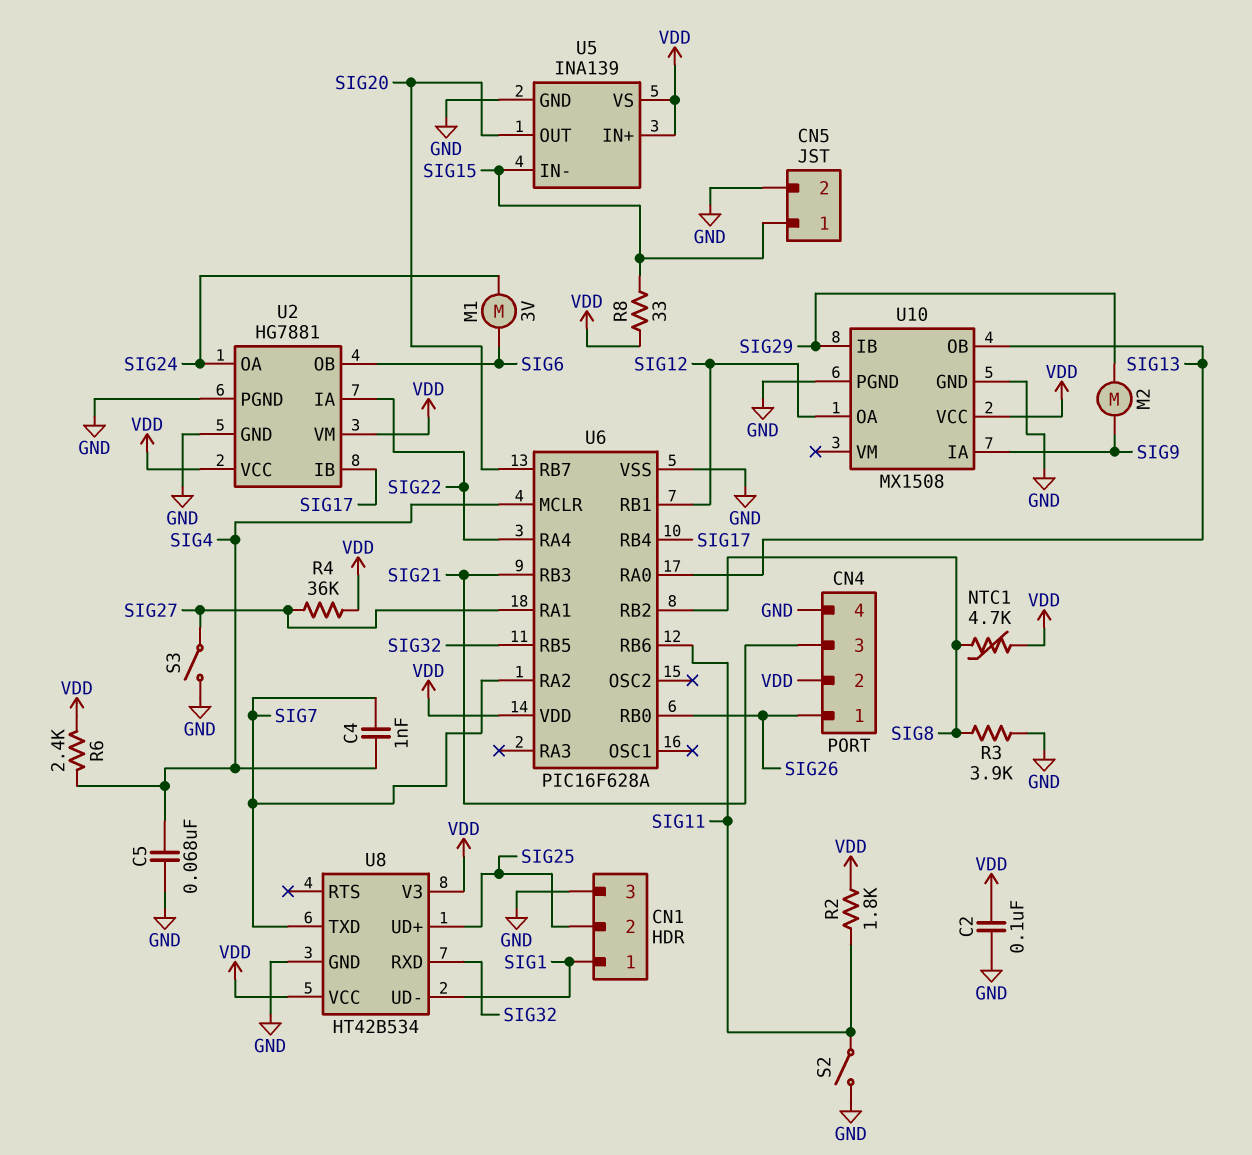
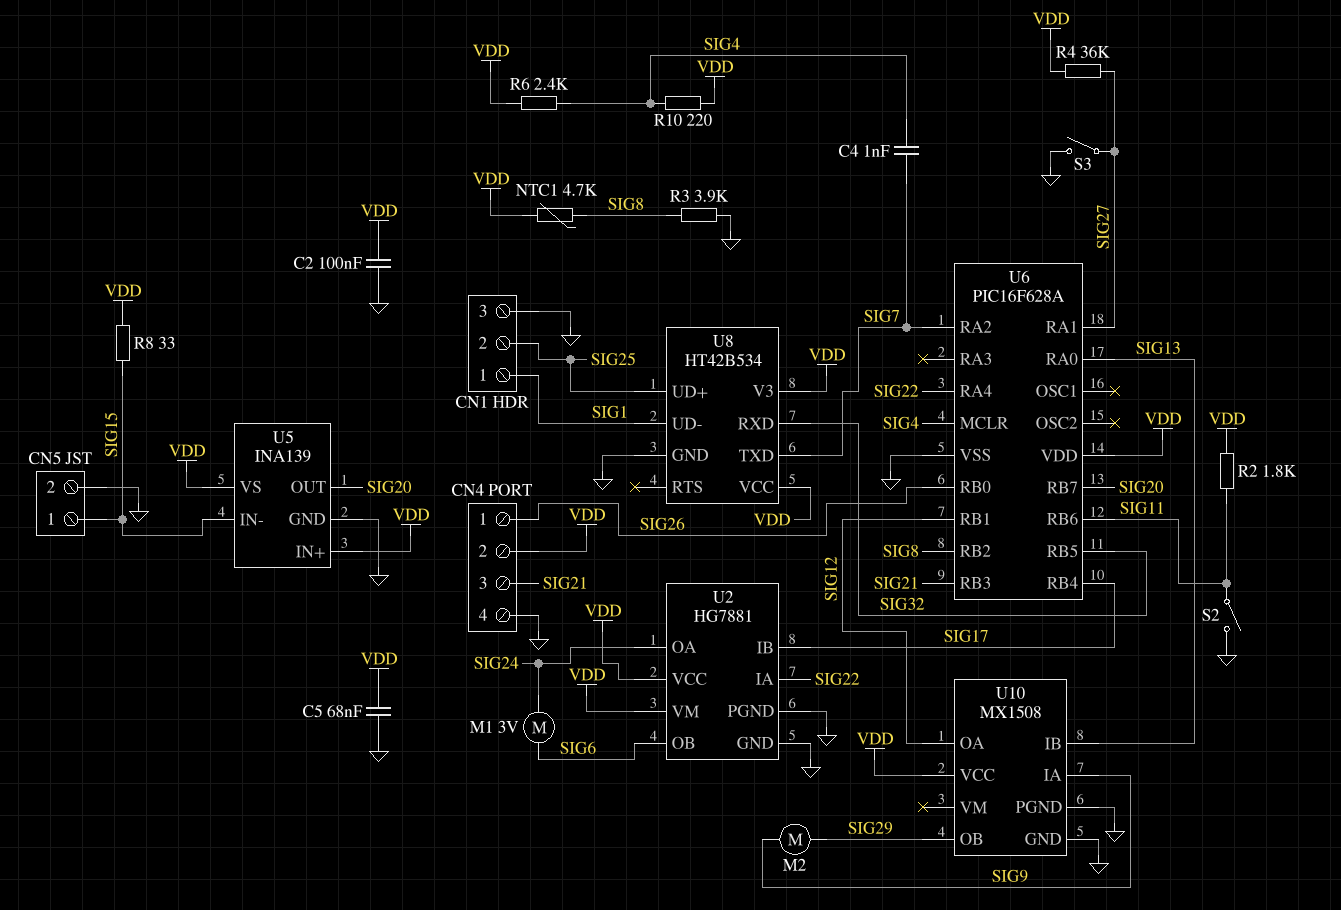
C5: 68nF (GND, SIG4) -> 68nF (GND, VDD)
R10: none -> 220 (SIG4, VDD)
U10 pin IB: SIG29 -> SIG13
U10 pin OB: SIG13 -> SIG29

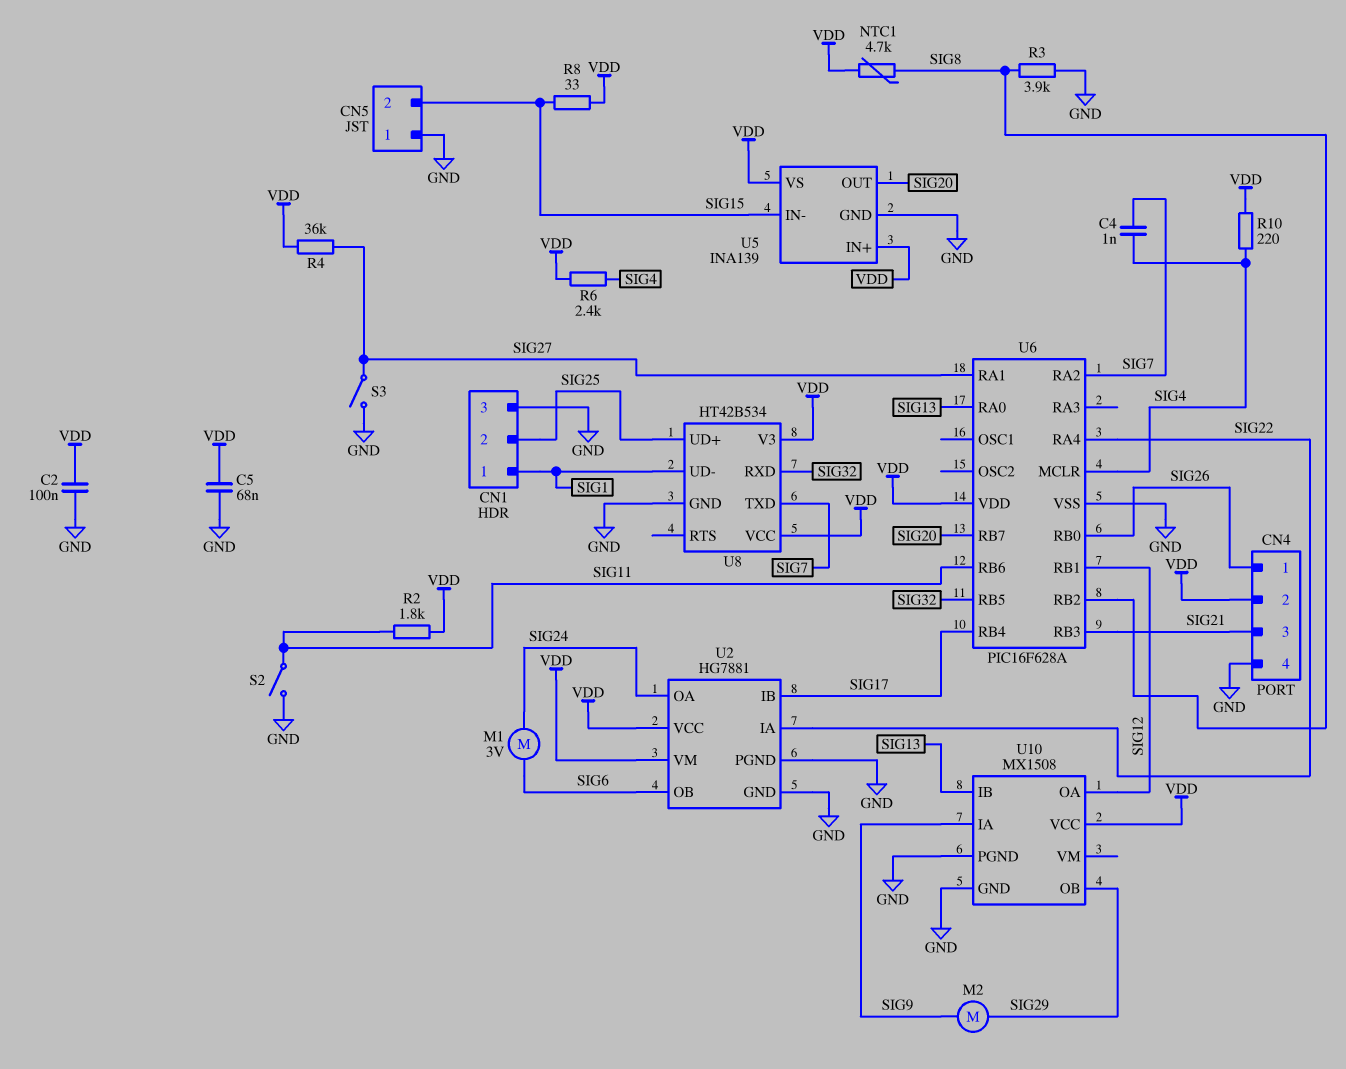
CN5 pin 1: SIG15 -> GND
CN5 pin 2: GND -> SIG15

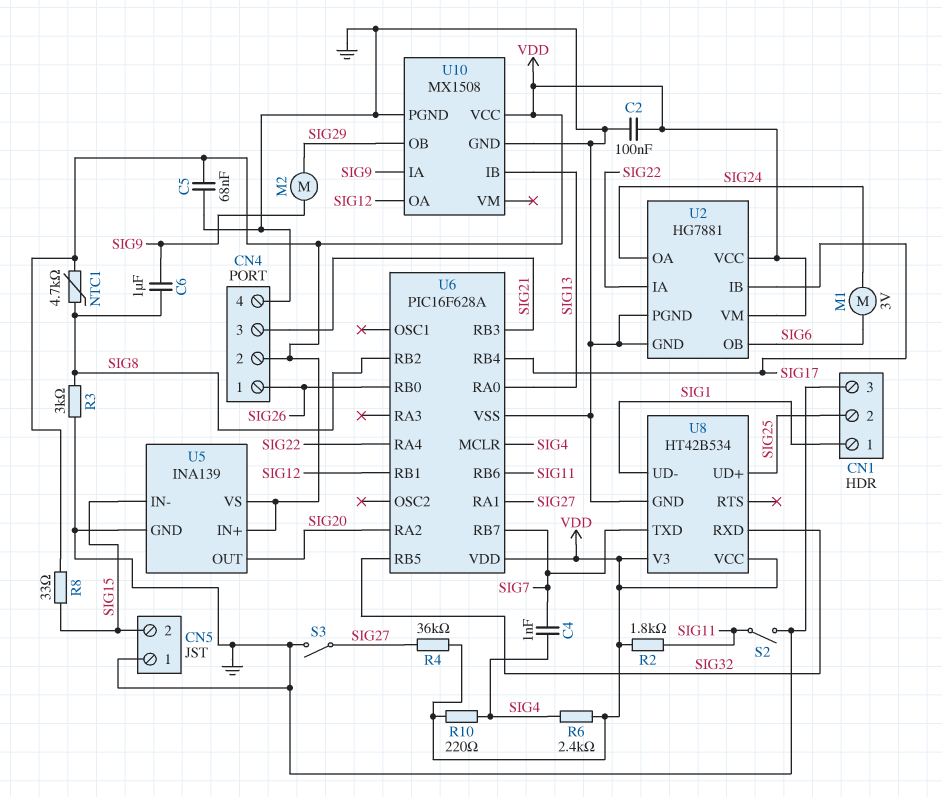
C6: none -> 1uF (SIG8, SIG9)
R3: 3.9k (GND, SIG8) -> 3k (GND, SIG8)
U6 pin RA2: SIG7 -> SIG20
U6 pin RB7: SIG20 -> SIG7

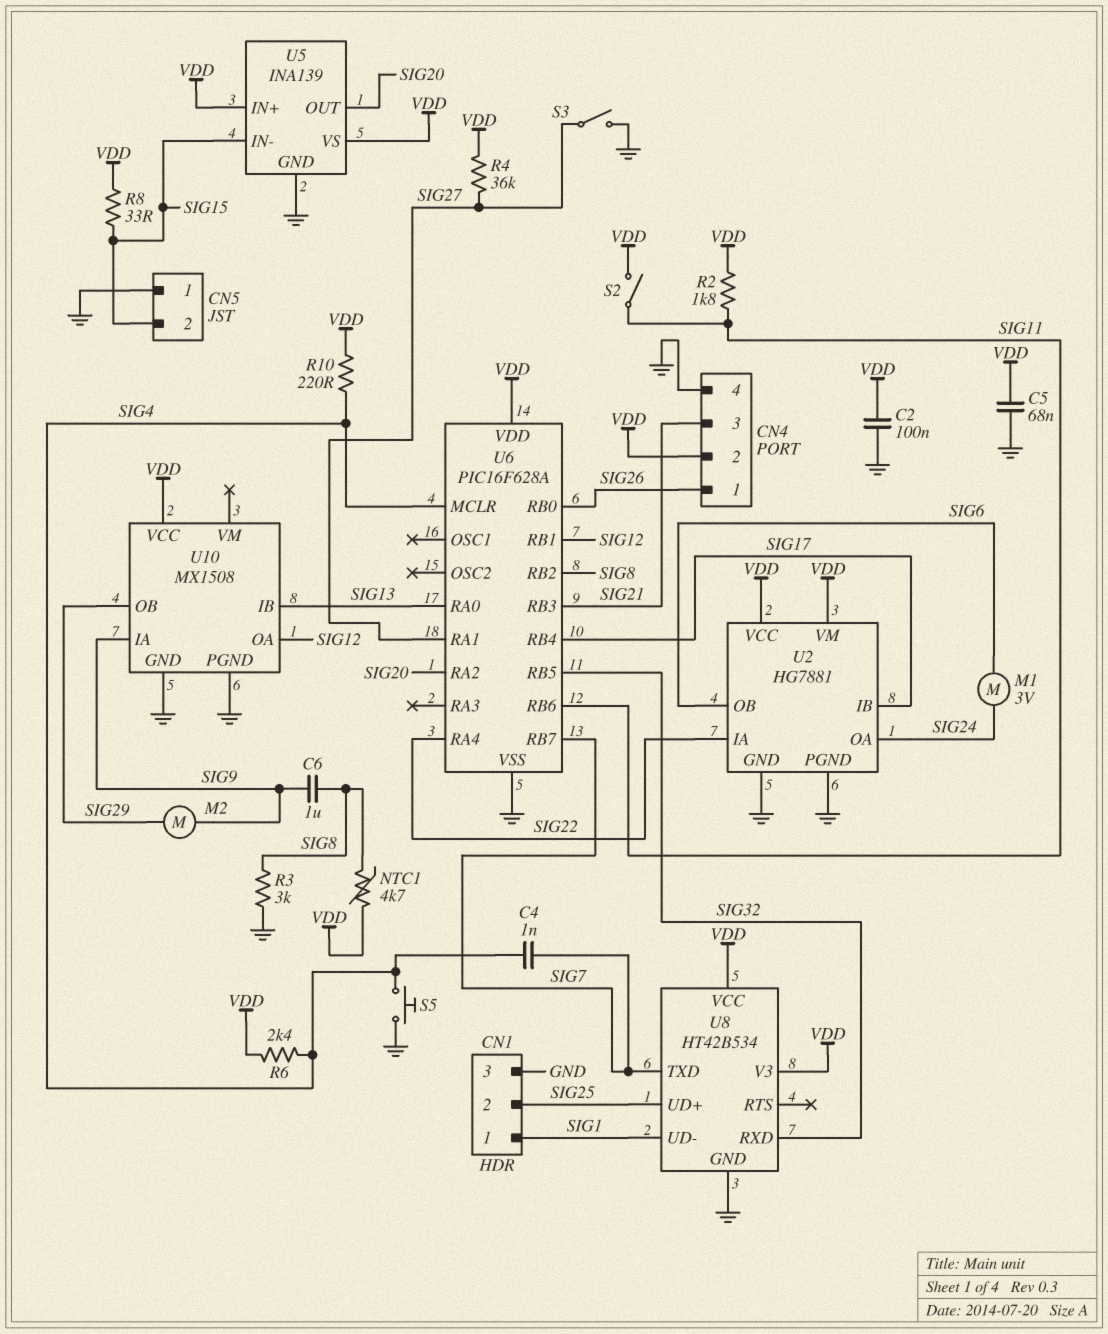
S2: switch (GND, SIG11) -> switch (SIG11, VDD)
S5: none -> button (GND, SIG4)

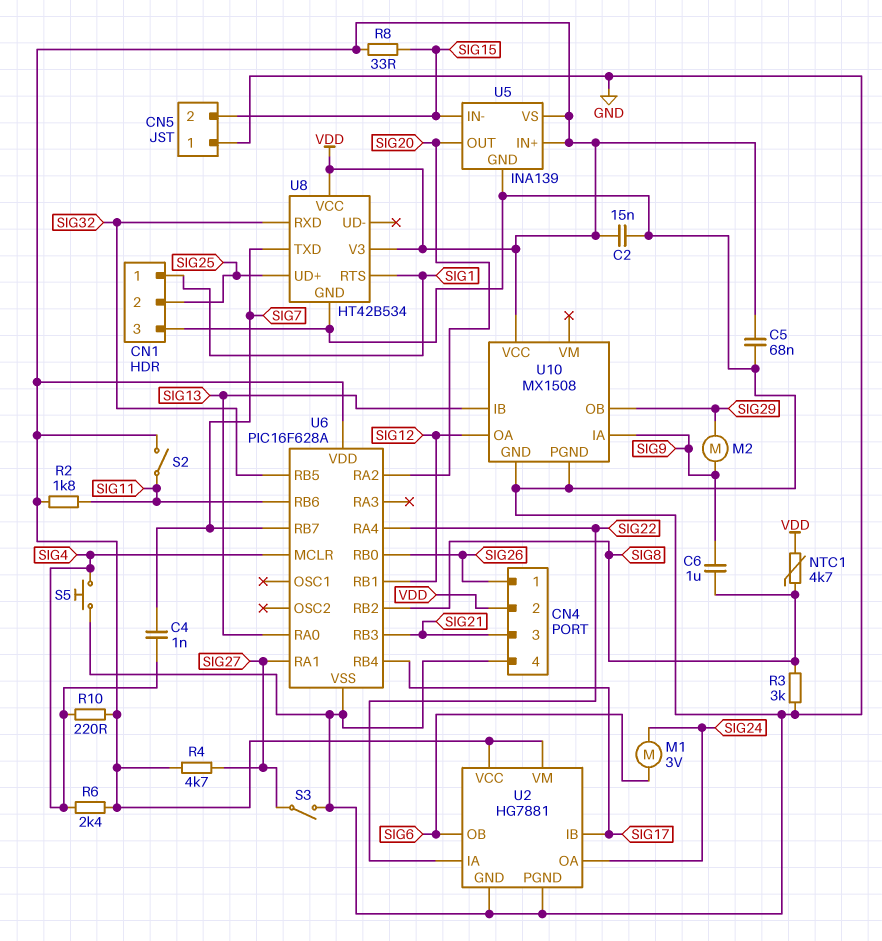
C2: 100nF (GND, VDD) -> 15nF (GND, VDD)
R4: 36k (SIG27, VDD) -> 4.7k (SIG27, VDD)
U8 pin RTS: none -> SIG1
U8 pin UD-: SIG1 -> none

